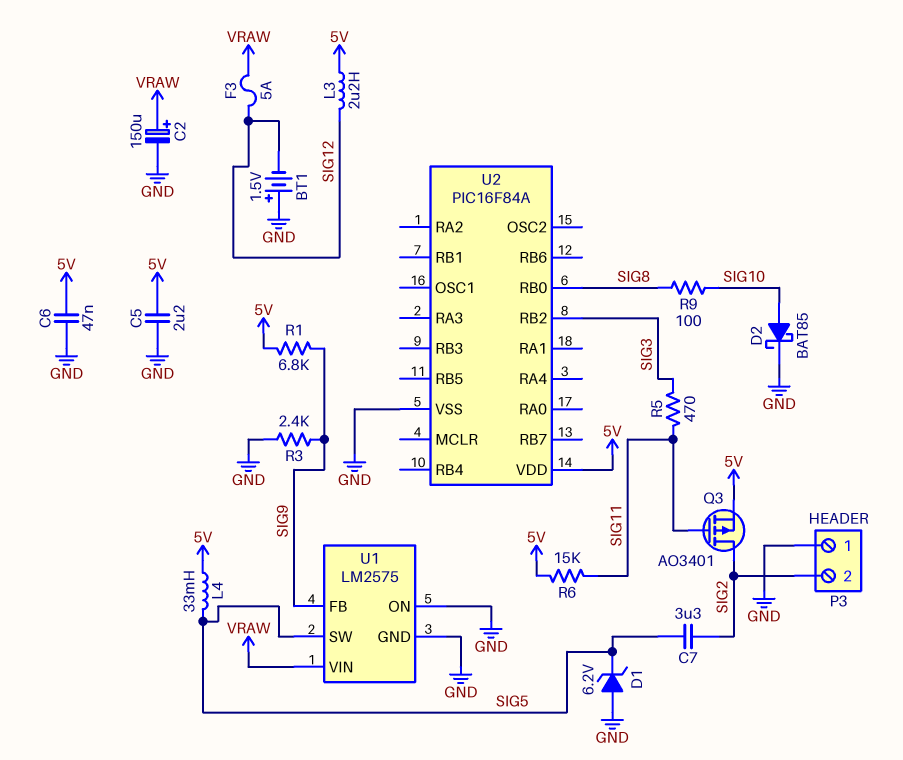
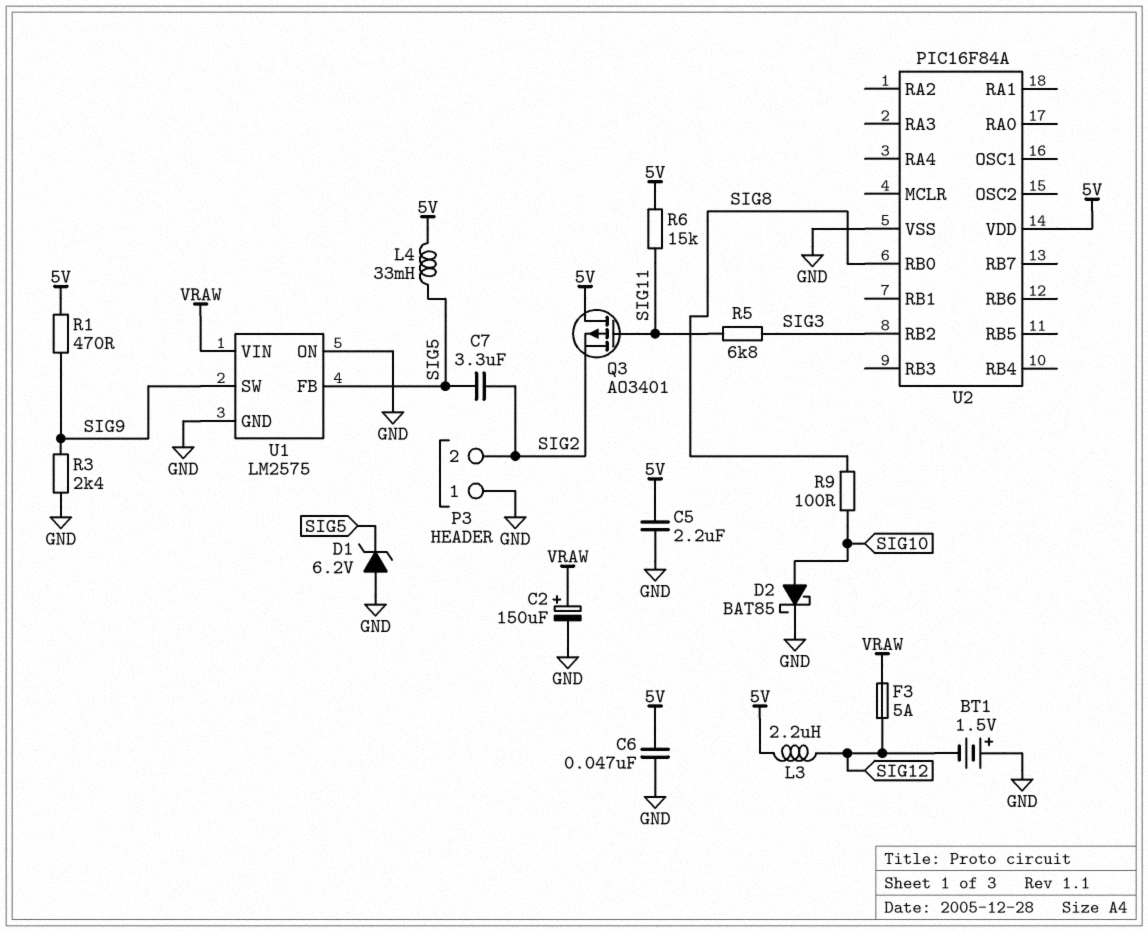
Q3: PMOS AO3401 (G SIG11, D SIG2, S 5V) -> PMOS AO3401 (G SIG11, D 5V, S SIG2)
R1: 6.8k (5V, SIG9) -> 470 (5V, SIG9)
R5: 470 (SIG3, SIG11) -> 6.8k (SIG3, SIG11)
U1 pin FB: SIG9 -> SIG5
U1 pin SW: SIG5 -> SIG9

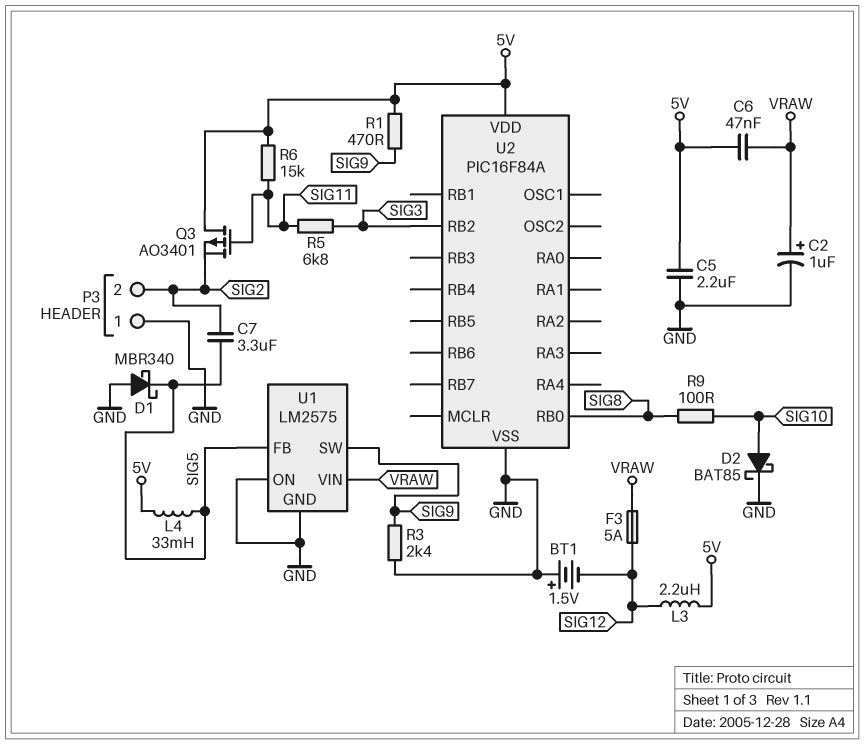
C2: 150uF (plus VRAW, minus GND) -> 1uF (plus VRAW, minus GND)
C6: 47nF (5V, GND) -> 47nF (5V, VRAW)
D1: zener 6.2V (A GND, K SIG5) -> schottky MBR340 (A GND, K SIG5)

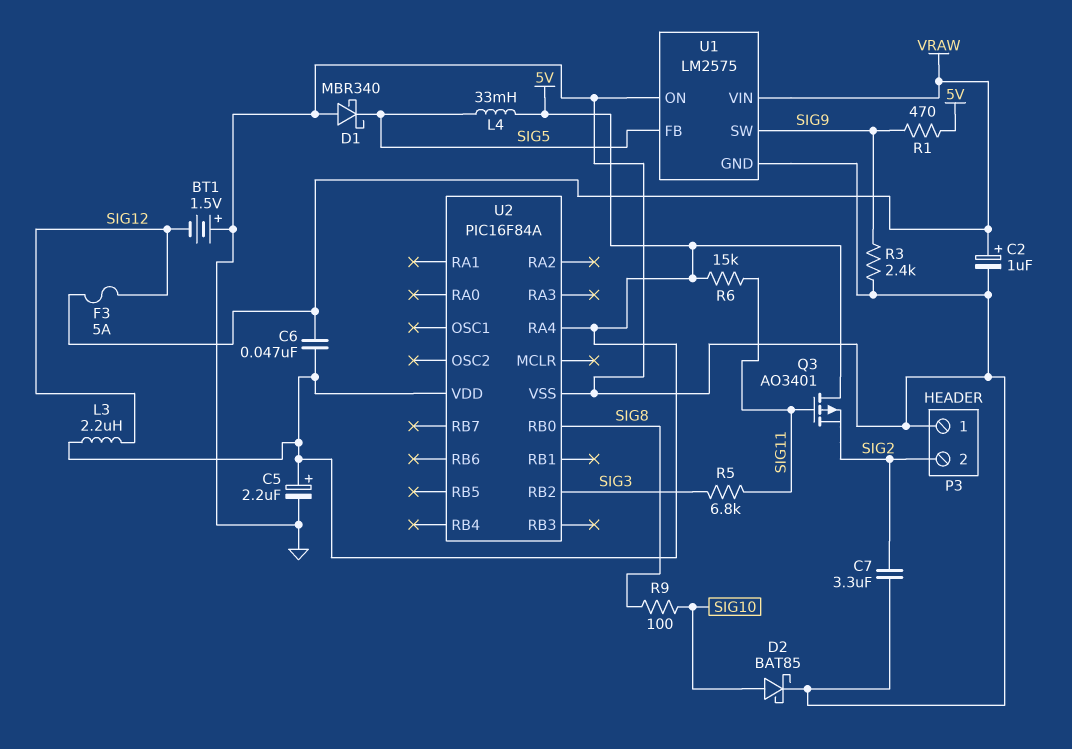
C5: 2.2uF (5V, GND) -> 2.2uF (plus 5V, minus GND)
C7: 3.3uF (SIG2, SIG5) -> 3.3uF (GND, SIG2)
U2 pin RA4: none -> 5V

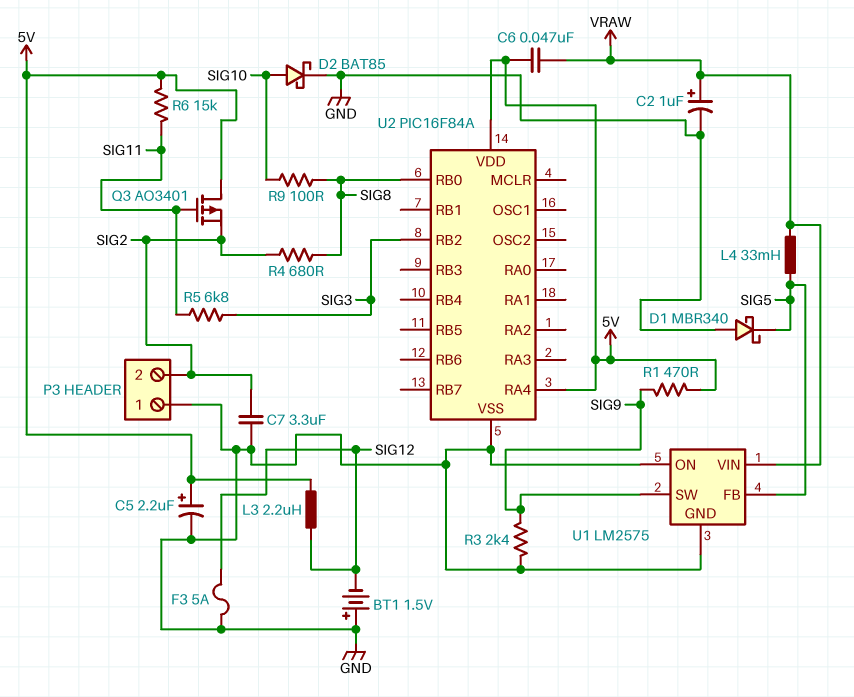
F3: 5A (SIG12, VRAW) -> 5A (GND, SIG12)
L4: 33mH (5V, SIG5) -> 33mH (SIG5, VRAW)
R4: none -> 680 (SIG2, SIG8)

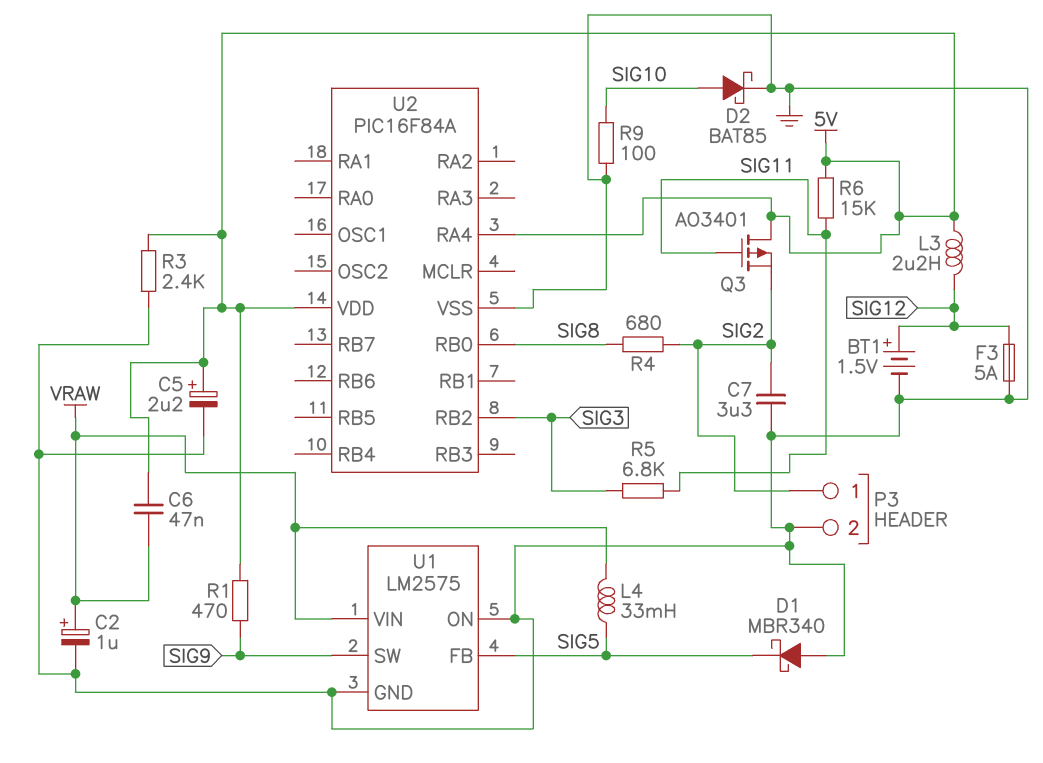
BT1: 1.5V (plus GND, minus SIG12) -> 1.5V (plus SIG12, minus GND)
P3 pin 1: GND -> SIG2
P3 pin 2: SIG2 -> GND
R3: 2.4k (GND, SIG9) -> 2.4k (5V, GND)
R9: 100 (SIG8, SIG10) -> 100 (GND, SIG10)

